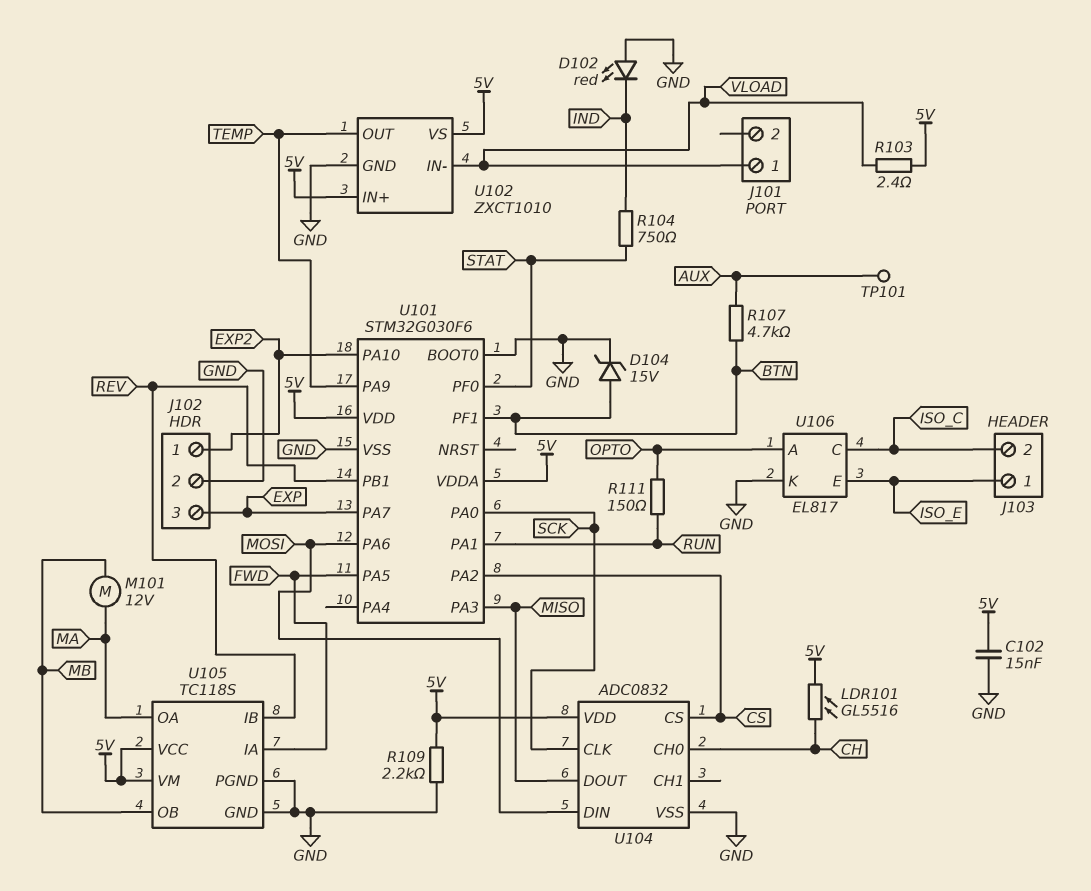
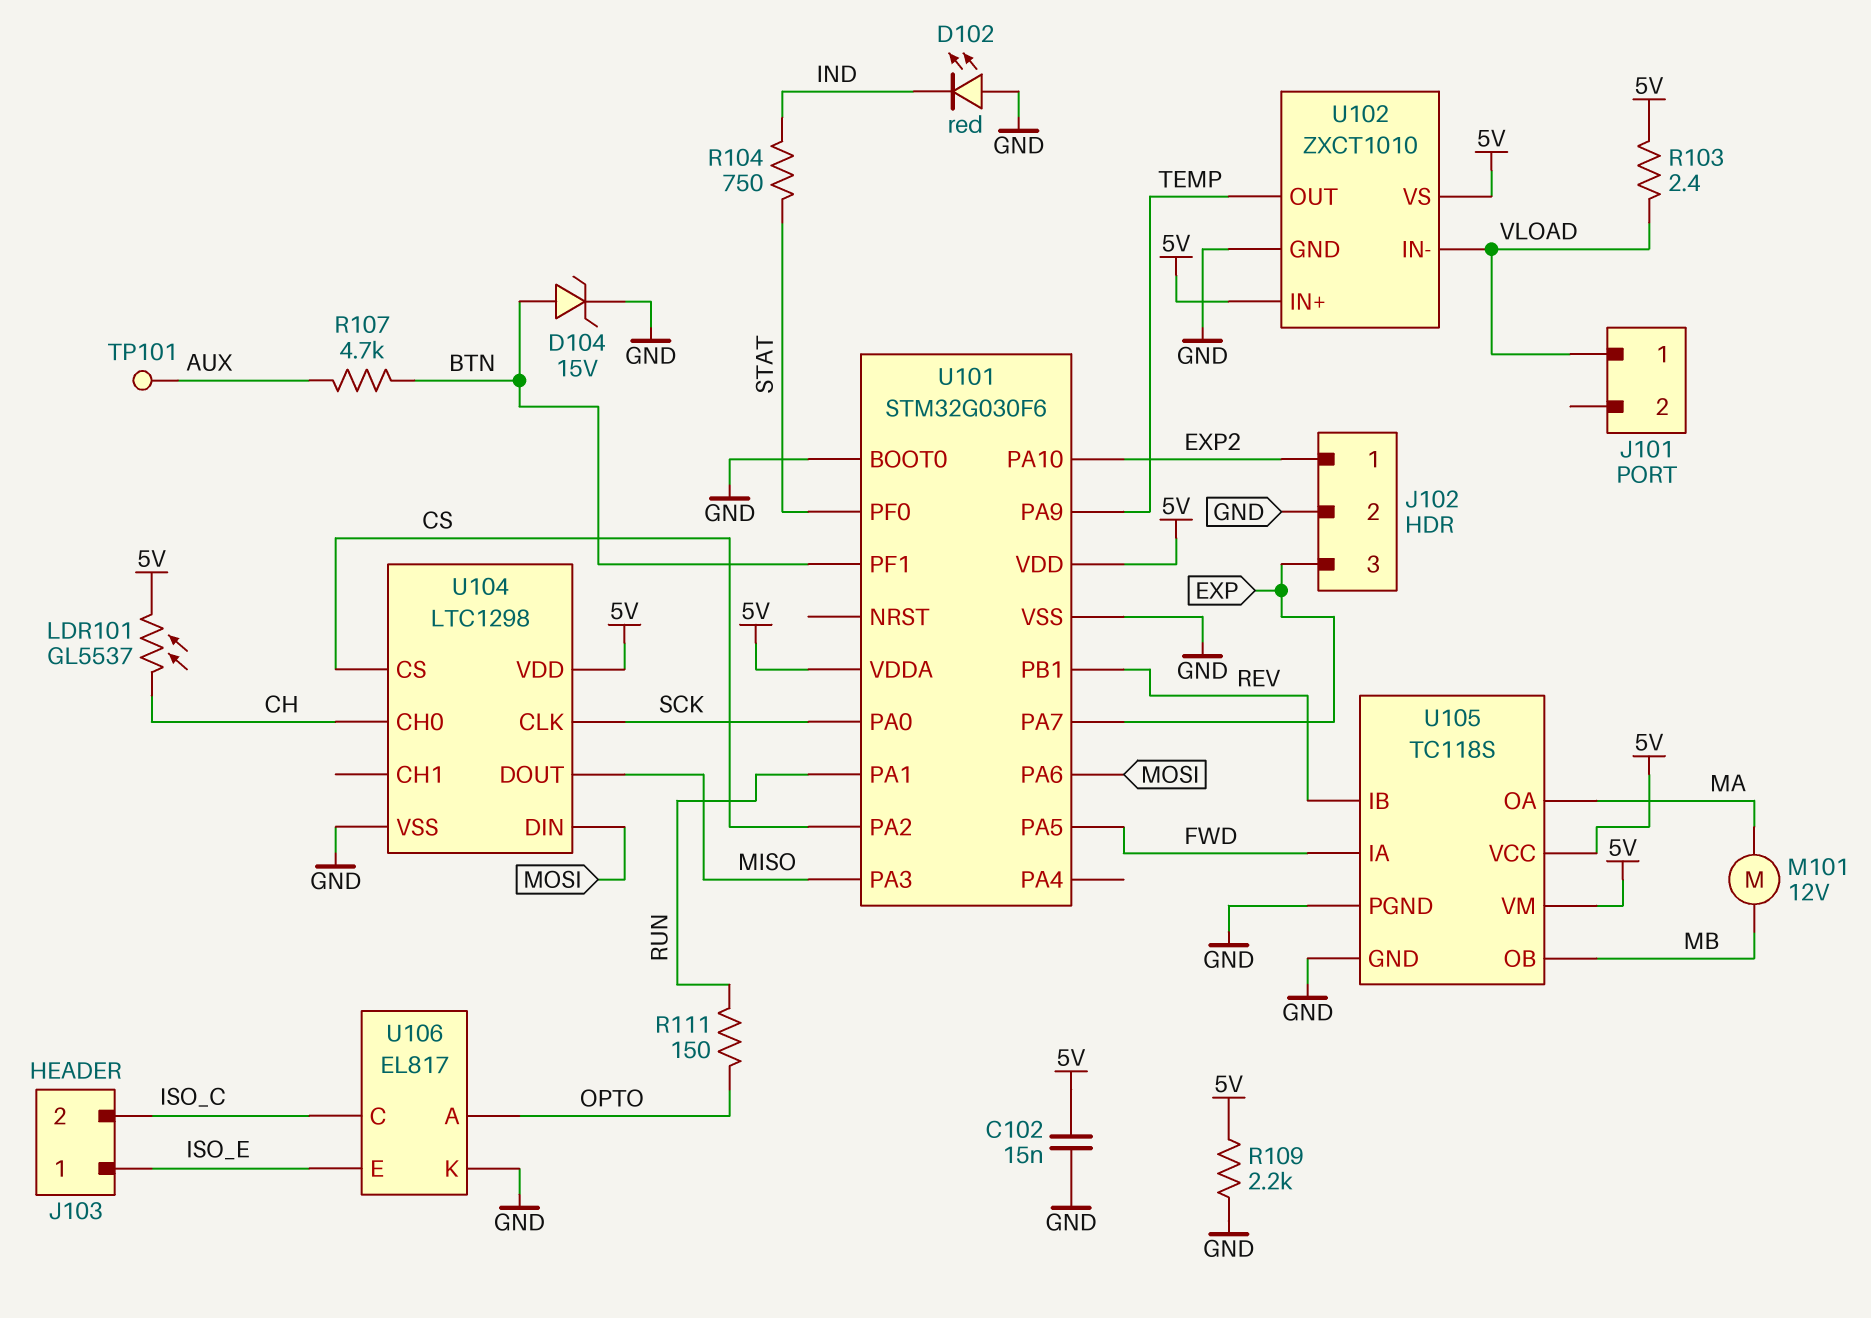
LDR101: GL5516 (5V, CH) -> GL5537 (5V, CH)
U104: ADC0832 -> LTC1298

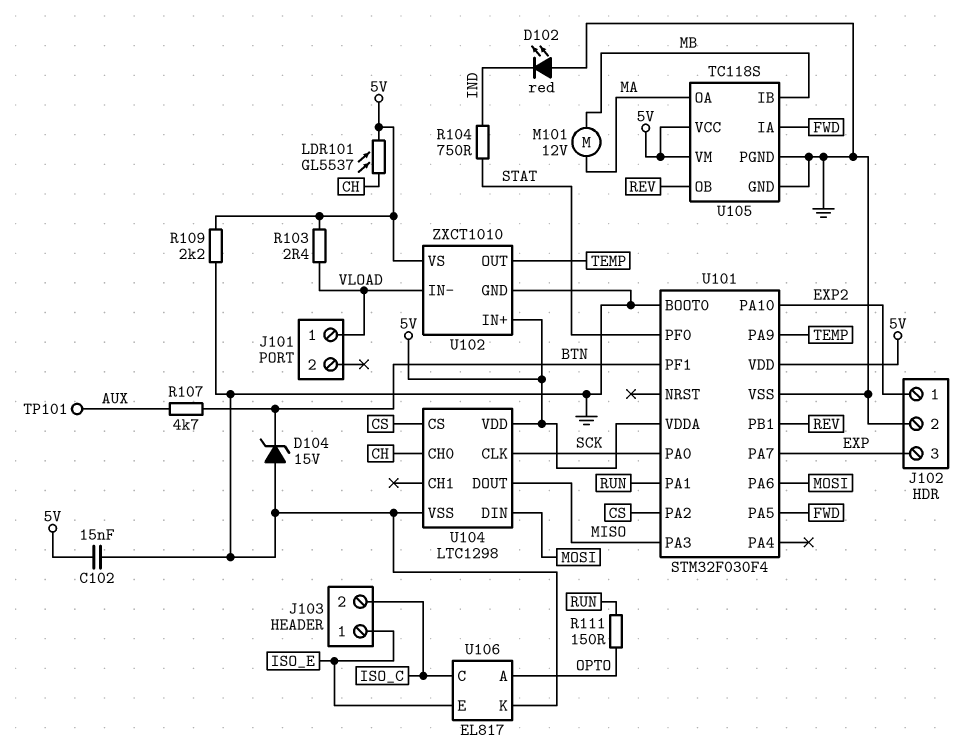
D104: zener 15V (A BTN, K GND) -> zener 15V (A GND, K BTN)
U101: STM32G030F6 -> STM32F030F4
U105 pin IB: REV -> MB
U105 pin OB: MB -> REV

